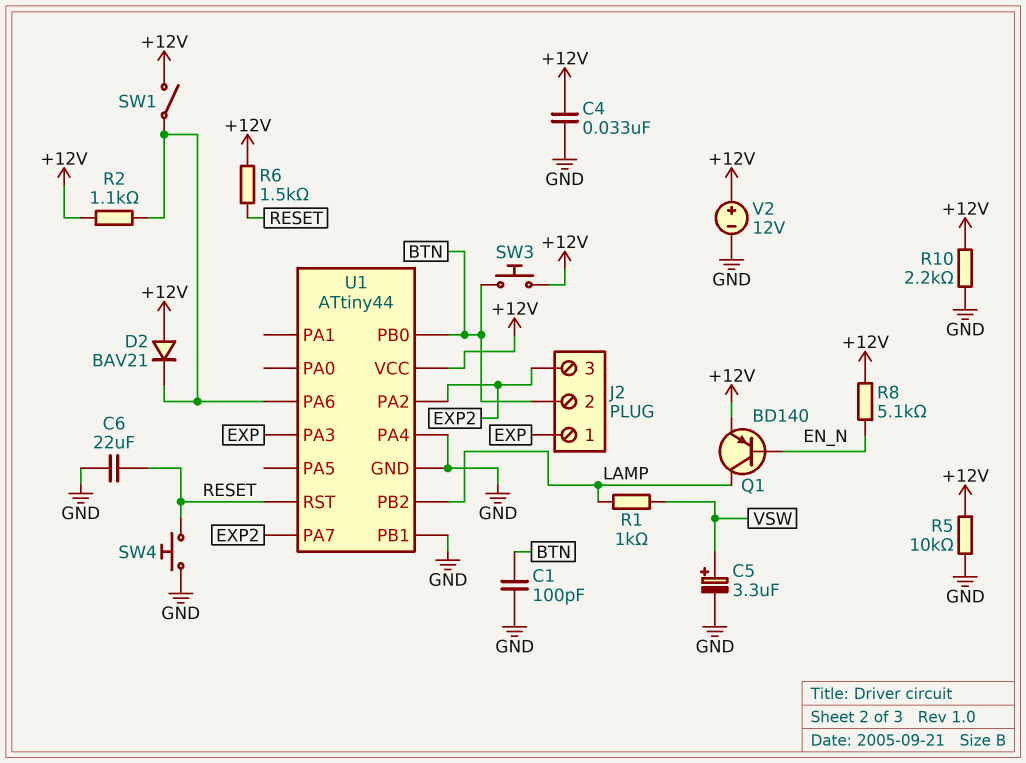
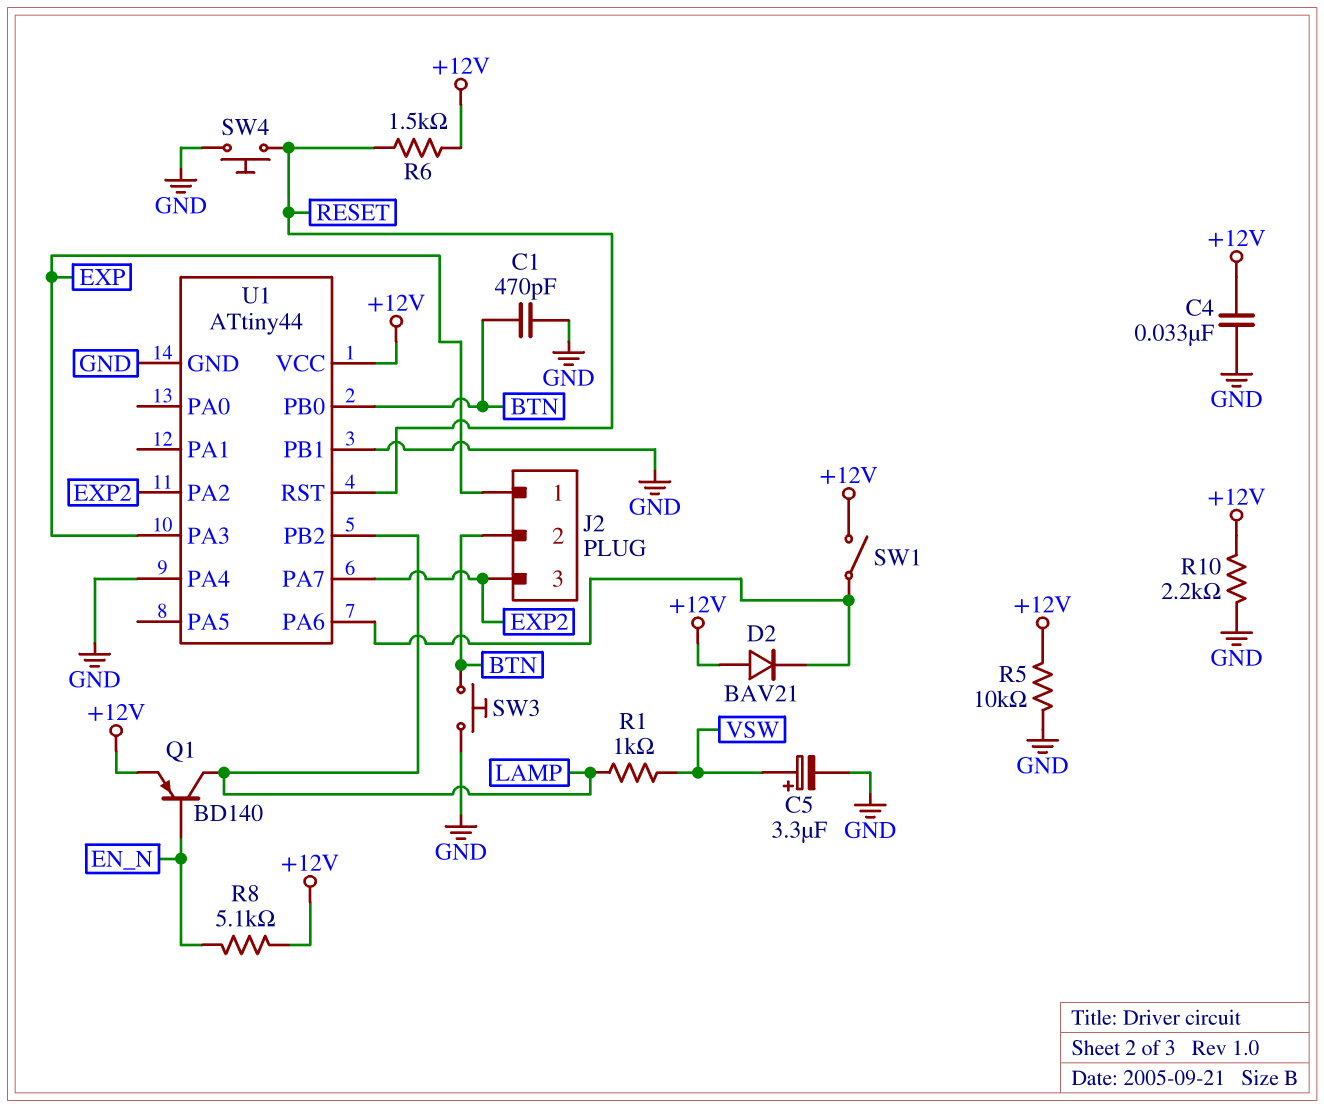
C1: 100pF (BTN, GND) -> 470pF (BTN, GND)
C6: 22uF (GND, RESET) -> none
R2: 1.1k (+12V, U1/PA6) -> none
SW3: button (+12V, BTN) -> button (BTN, GND)
V2: 12V (plus +12V, minus GND) -> none

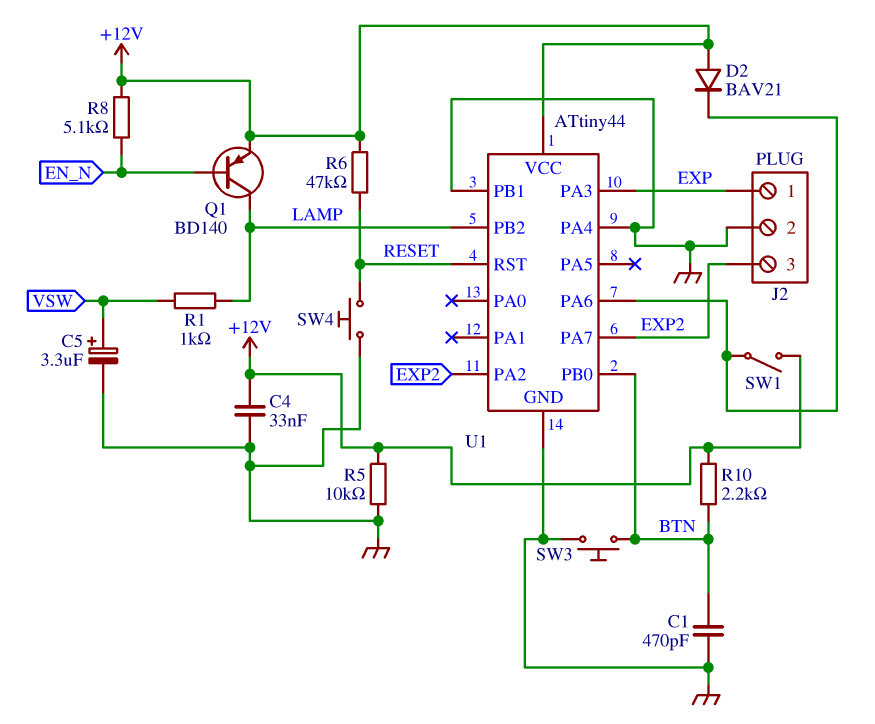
J2 pin 2: BTN -> GND
R6: 1.5k (+12V, RESET) -> 47k (+12V, RESET)
R10: 2.2k (+12V, GND) -> 2.2k (+12V, BTN)

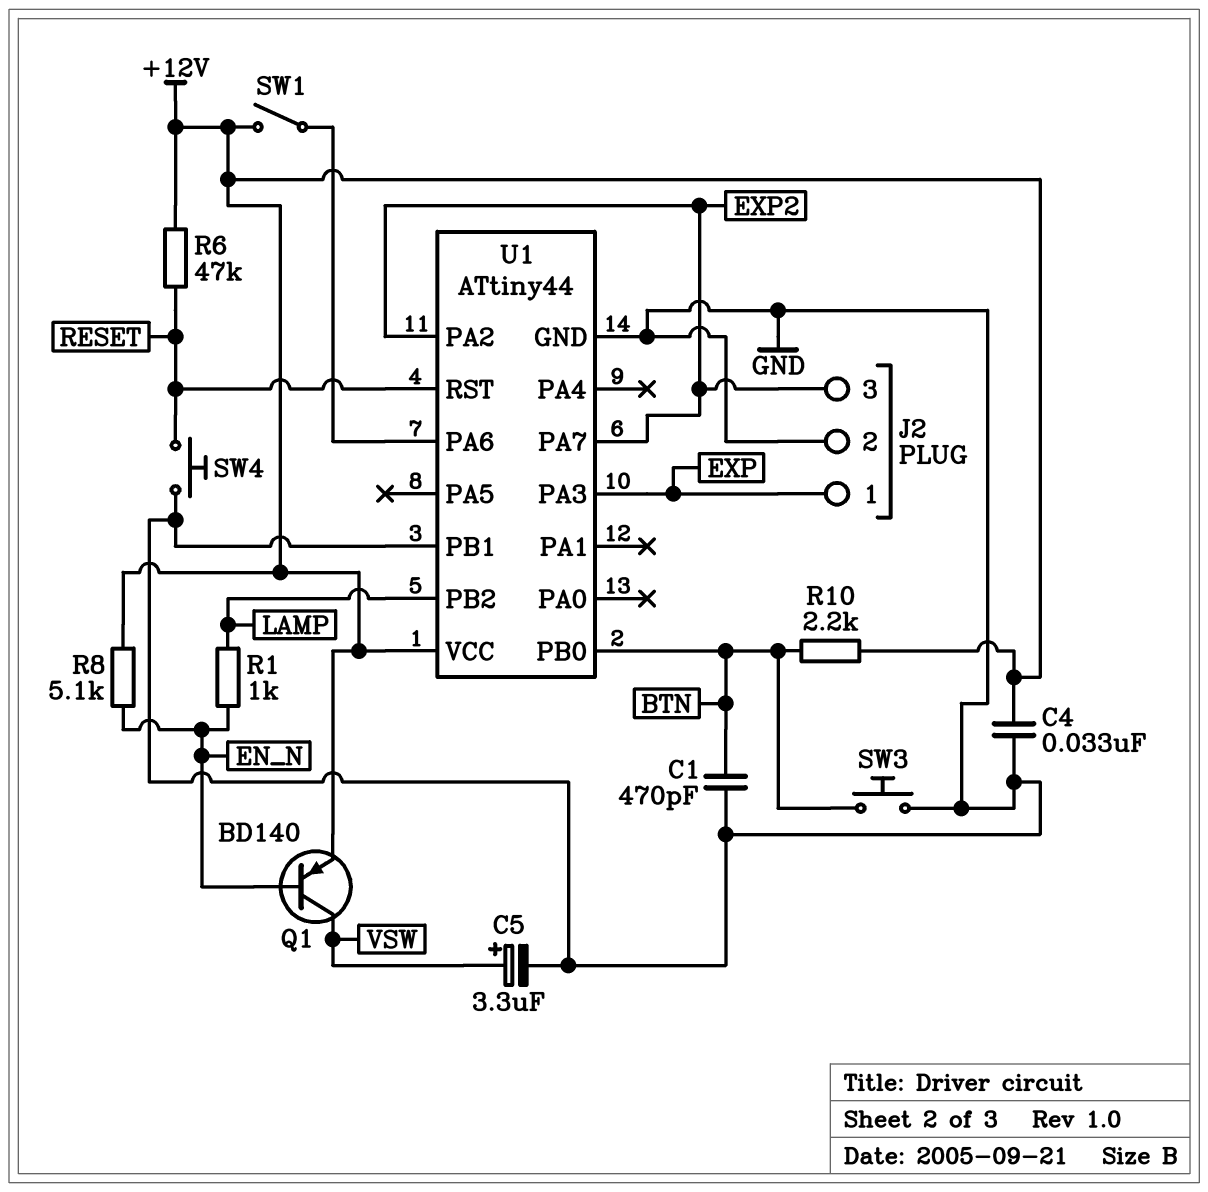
D2: diode BAV21 (A +12V, K U1/PA6) -> none
Q1: PNP BD140 (B EN_N, C LAMP, E +12V) -> PNP BD140 (B EN_N, C VSW, E +12V)
R1: 1k (LAMP, VSW) -> 1k (EN_N, LAMP)
R5: 10k (+12V, GND) -> none
U1 pin PA4: GND -> none

